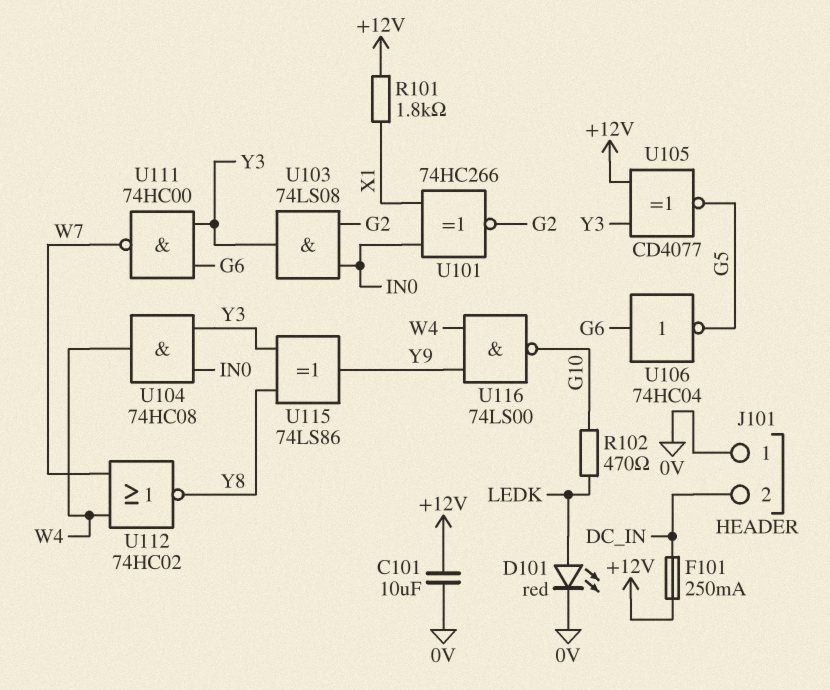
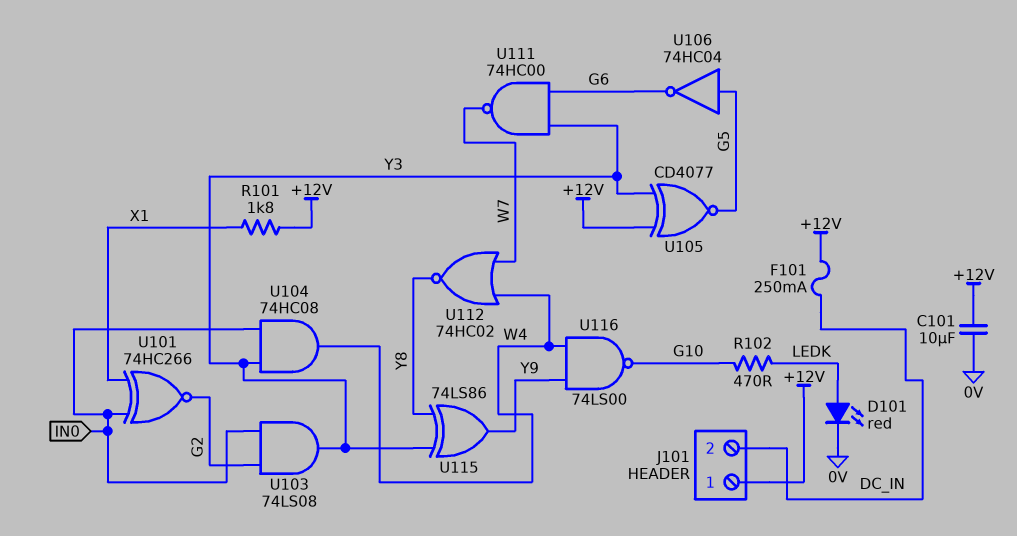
J101 pin 1: 0V -> +12V
U106: NOT 74HC04 (in G6, out G5) -> NOT 74HC04 (in G5, out G6)

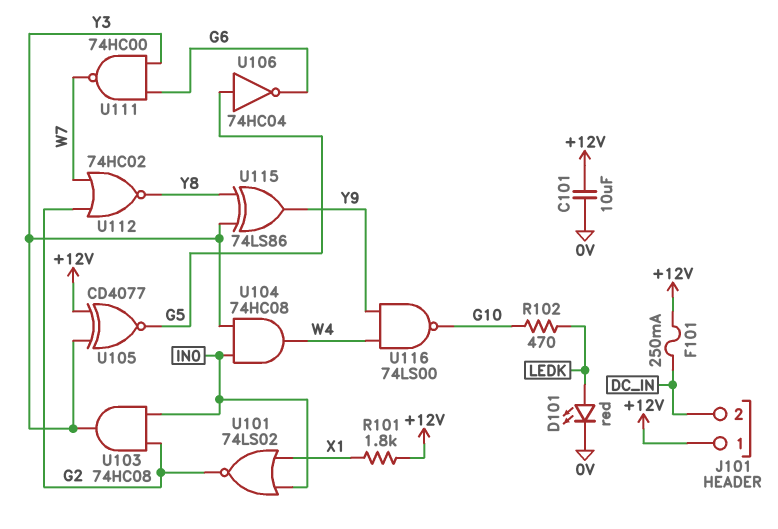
U101: XNOR 74HC266 (in IN0, in X1, out G2) -> NOR 74LS02 (in IN0, in X1, out G2)
U103: AND 74LS08 (in G2, in IN0, out Y3) -> AND 74HC08 (in G2, in IN0, out Y3)
U112: NOR 74HC02 (in W4, in W7, out Y8) -> NOR 74HC02 (in G2, in W7, out Y8)

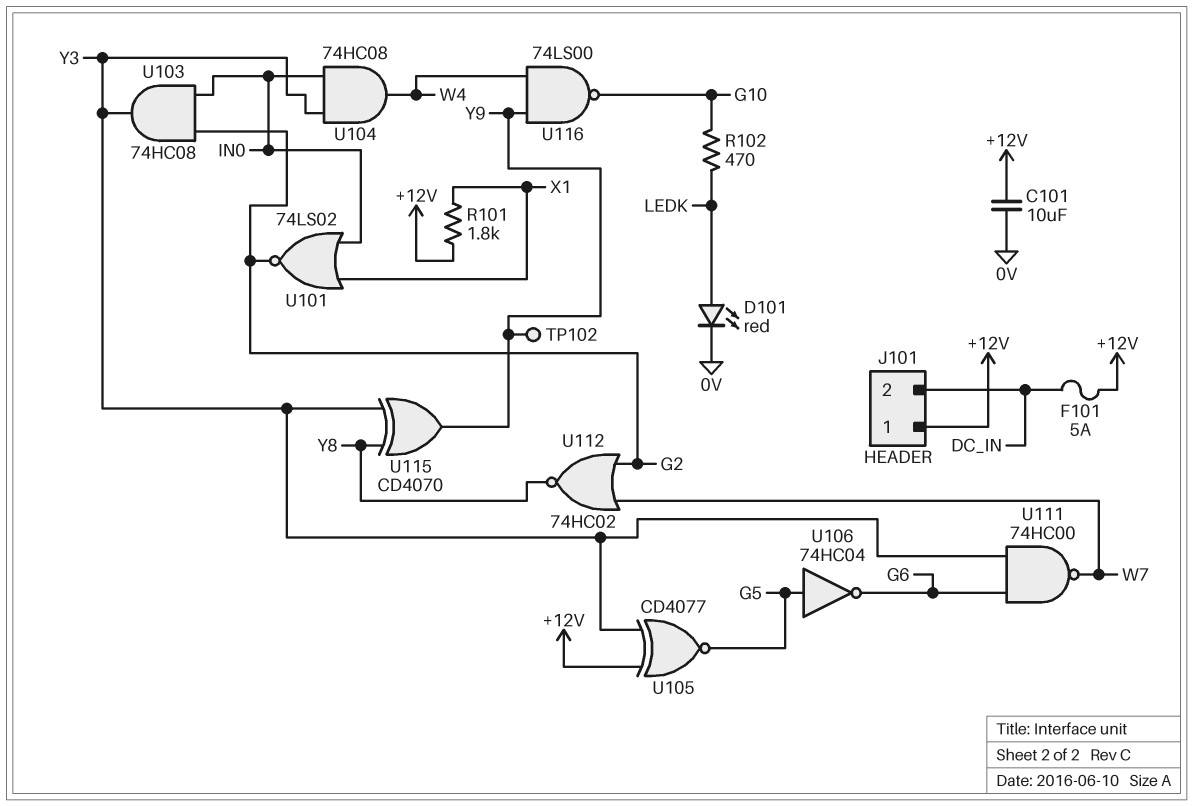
F101: 250mA (+12V, DC_IN) -> 5A (+12V, DC_IN)
TP102: none -> test point (Y9)
U115: XOR 74LS86 (in Y3, in Y8, out Y9) -> XOR CD4070 (in Y3, in Y8, out Y9)

